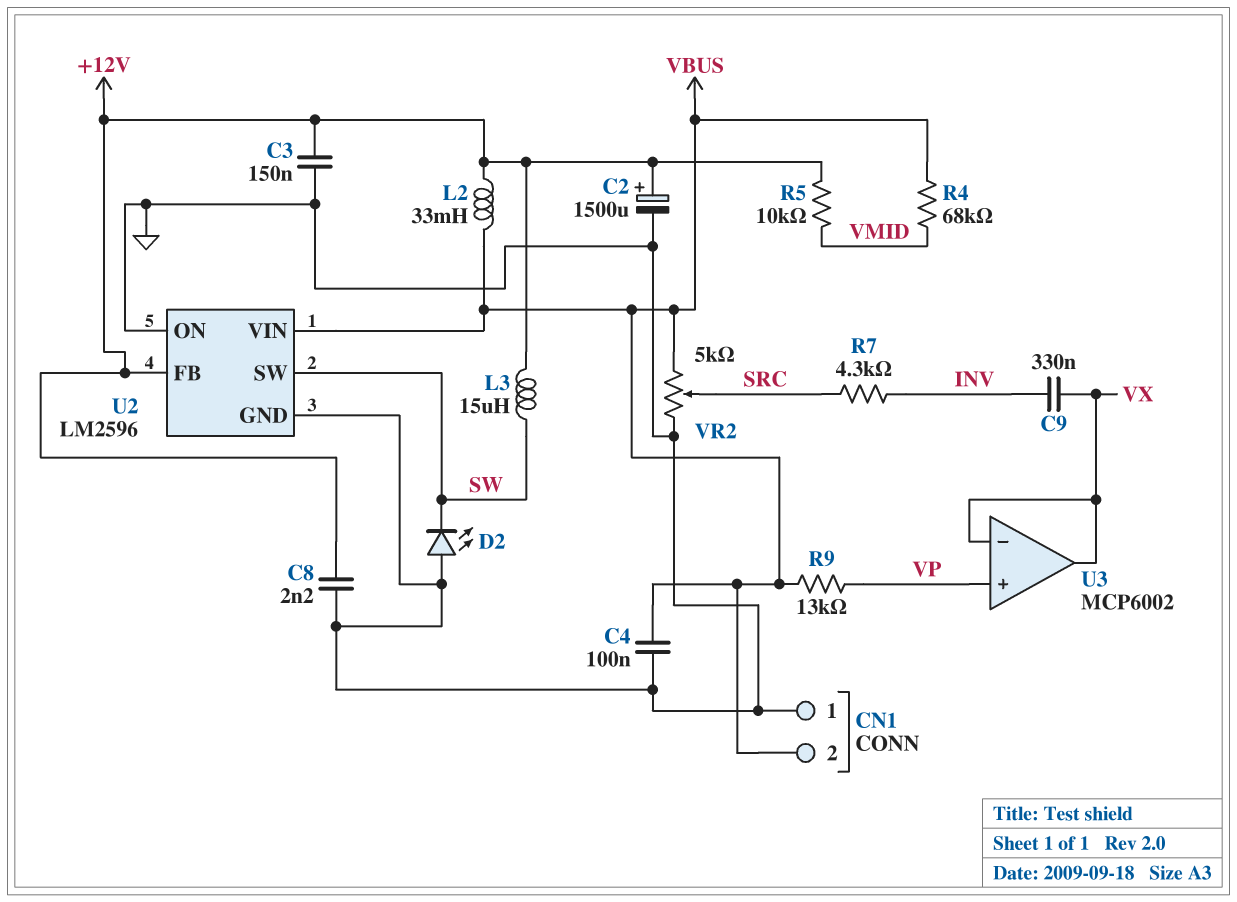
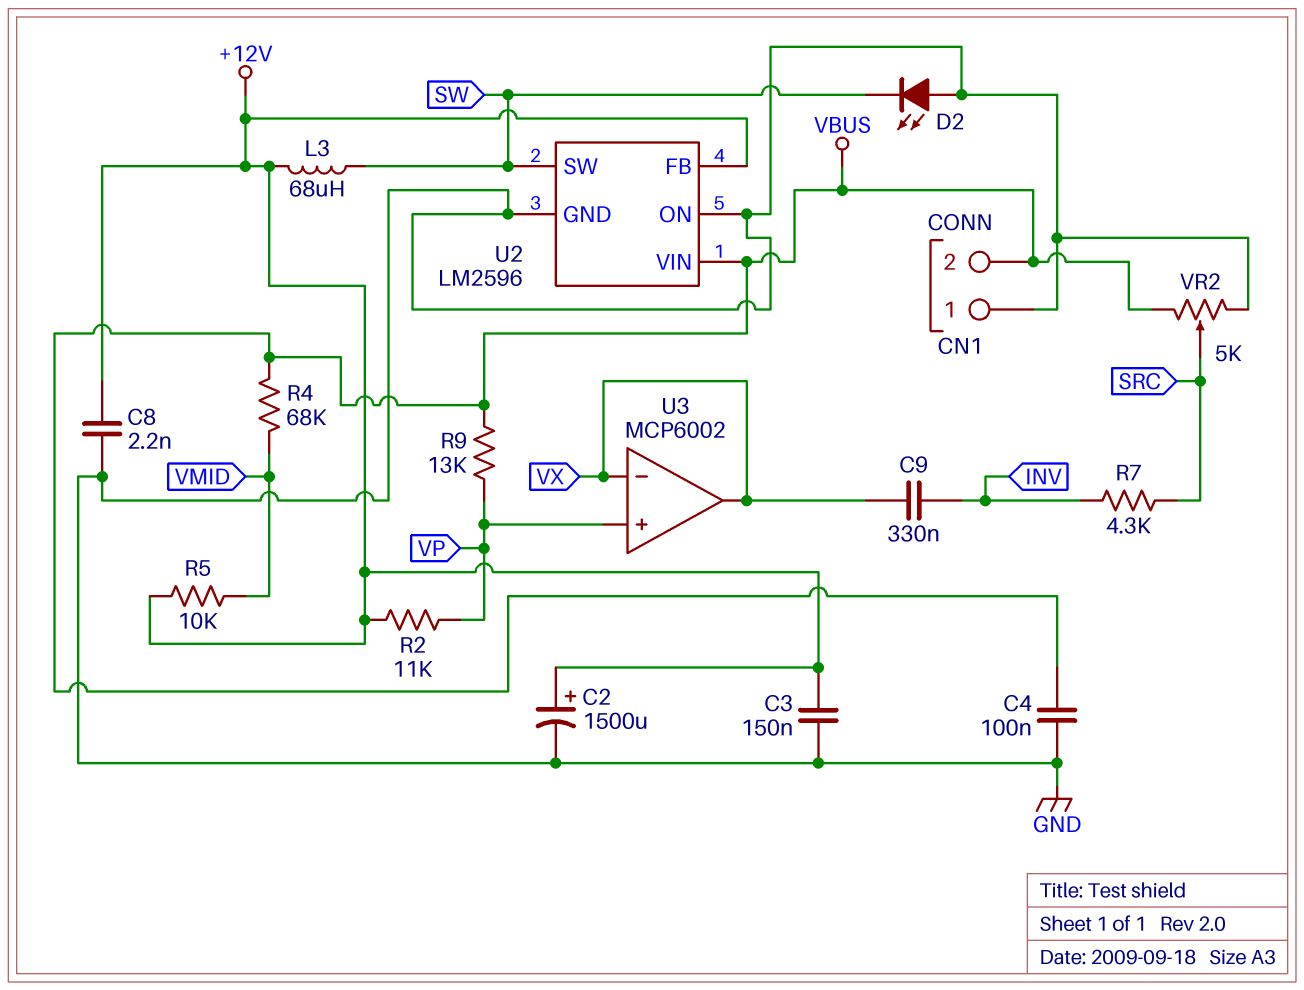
L2: 33mH (+12V, VBUS) -> none
L3: 15uH (+12V, SW) -> 68uH (+12V, SW)
R2: none -> 11k (+12V, VP)

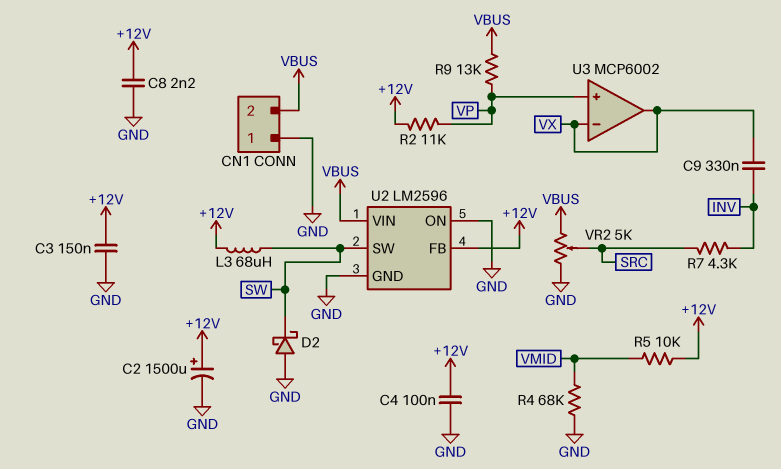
C4: 100nF (GND, VBUS) -> 100nF (+12V, GND)
D2: LED (A GND, K SW) -> schottky (A GND, K SW)
R4: 68k (VBUS, VMID) -> 68k (GND, VMID)

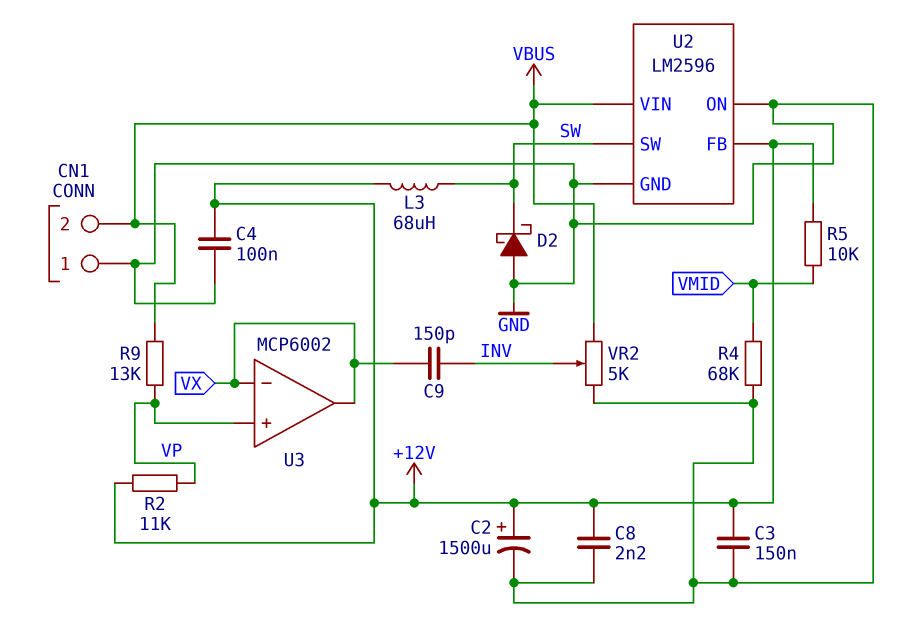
C9: 330nF (INV, VX) -> 150pF (INV, VX)
R7: 4.3k (INV, SRC) -> none
VR2: 5k (GND, VBUS, wiper SRC) -> 5k (GND, VBUS, wiper INV)

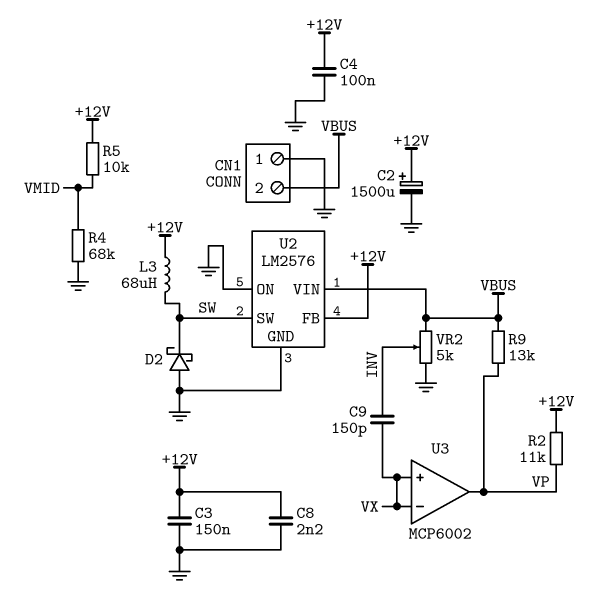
U2: LM2596 -> LM2576
U3 pin in+: VP -> VX
U3 pin out: VX -> VP

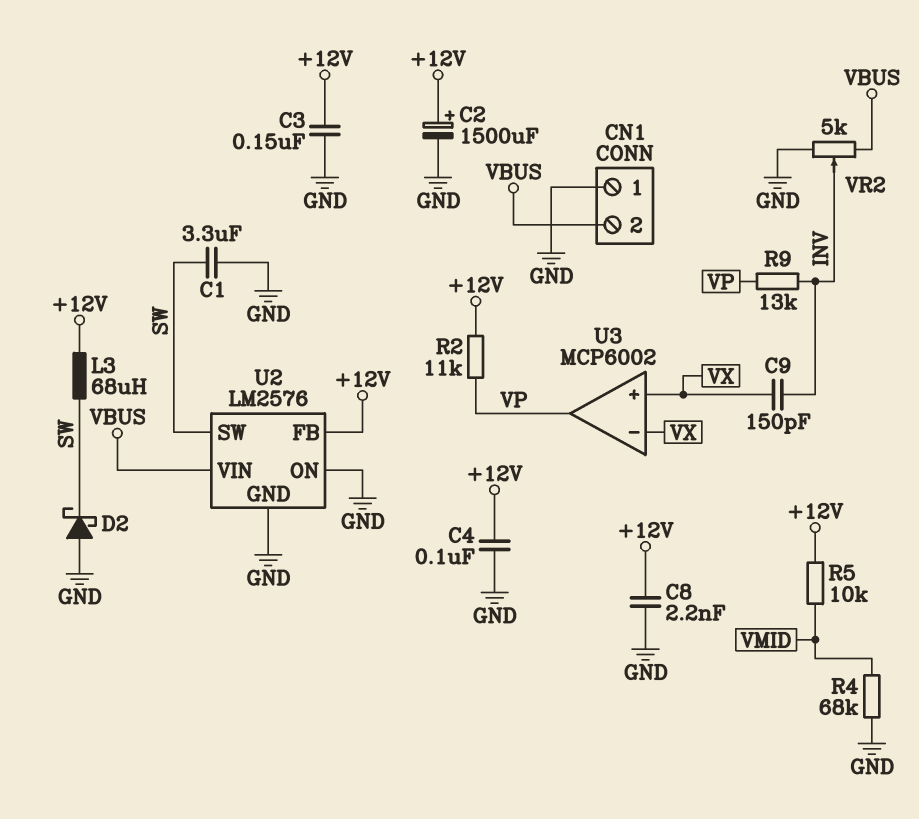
C1: none -> 3.3uF (GND, SW)
R9: 13k (VBUS, VP) -> 13k (INV, VP)

